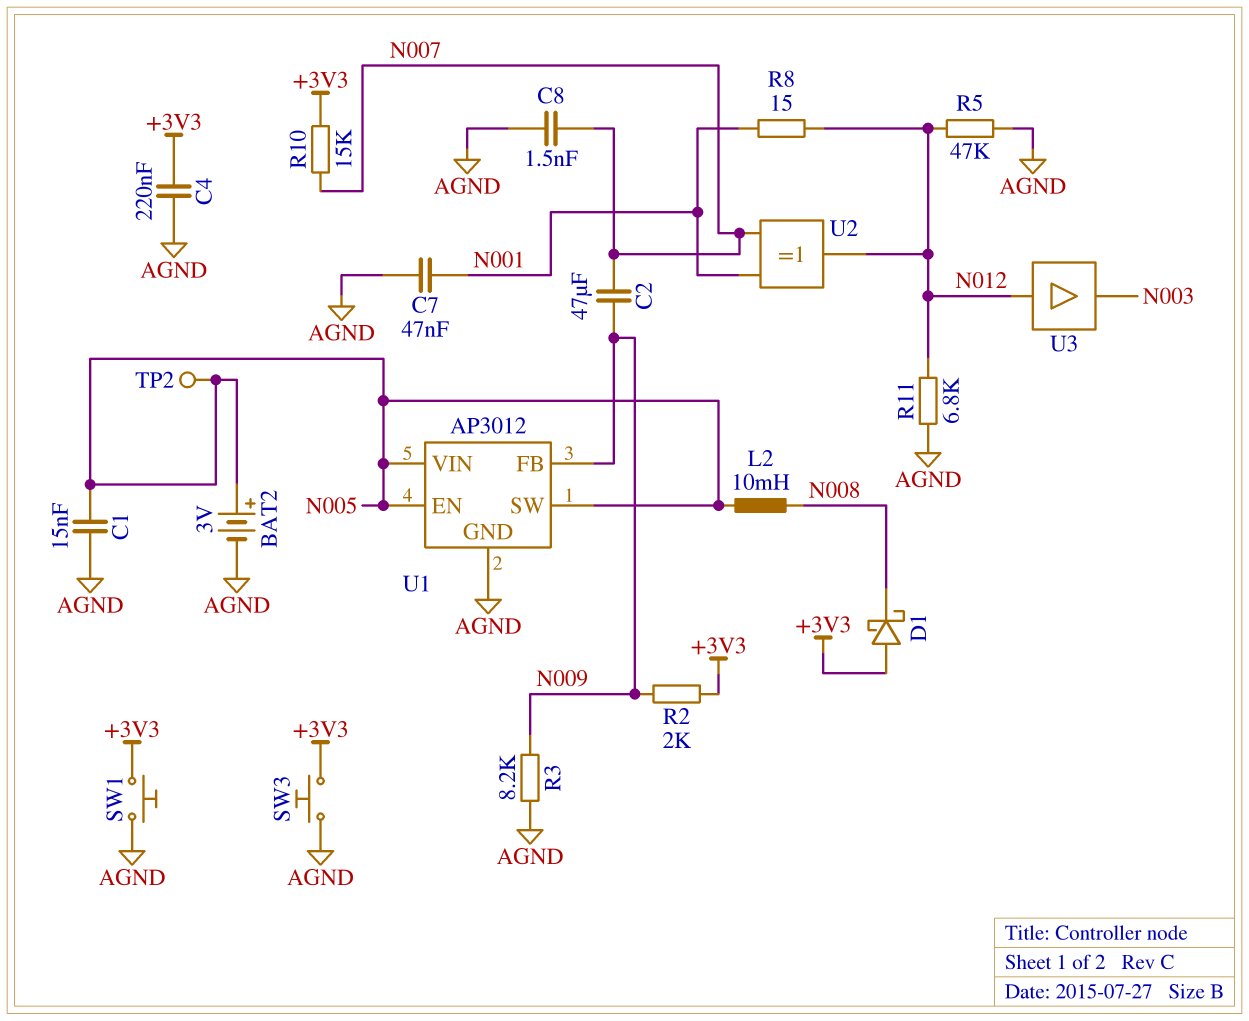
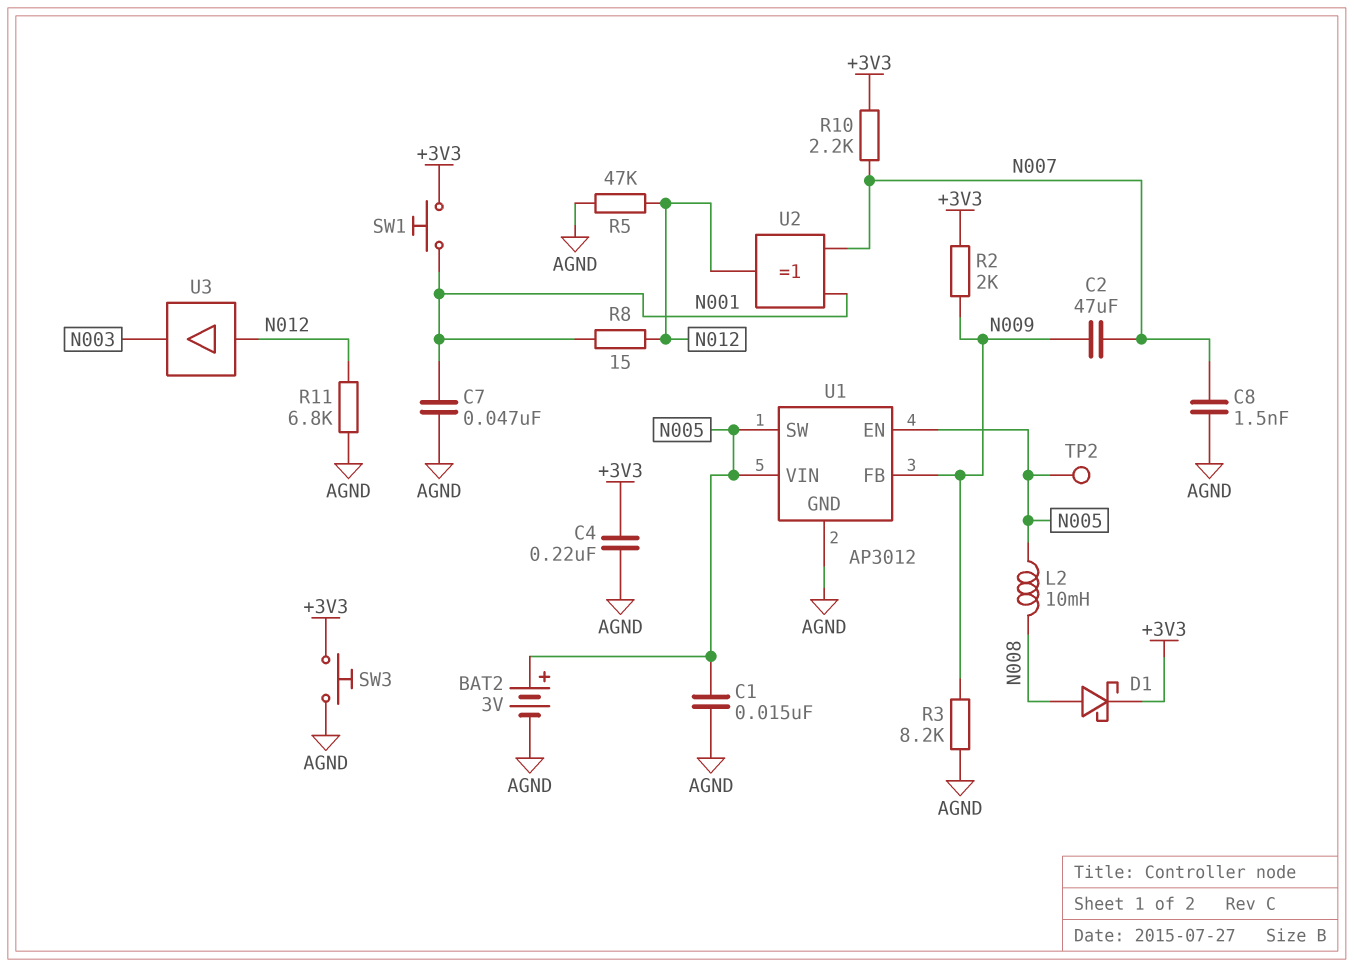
D1: schottky (A +3V3, K N008) -> schottky (A N008, K +3V3)
R10: 15k (+3V3, N007) -> 2.2k (+3V3, N007)
SW1: button (+3V3, AGND) -> button (+3V3, N001)

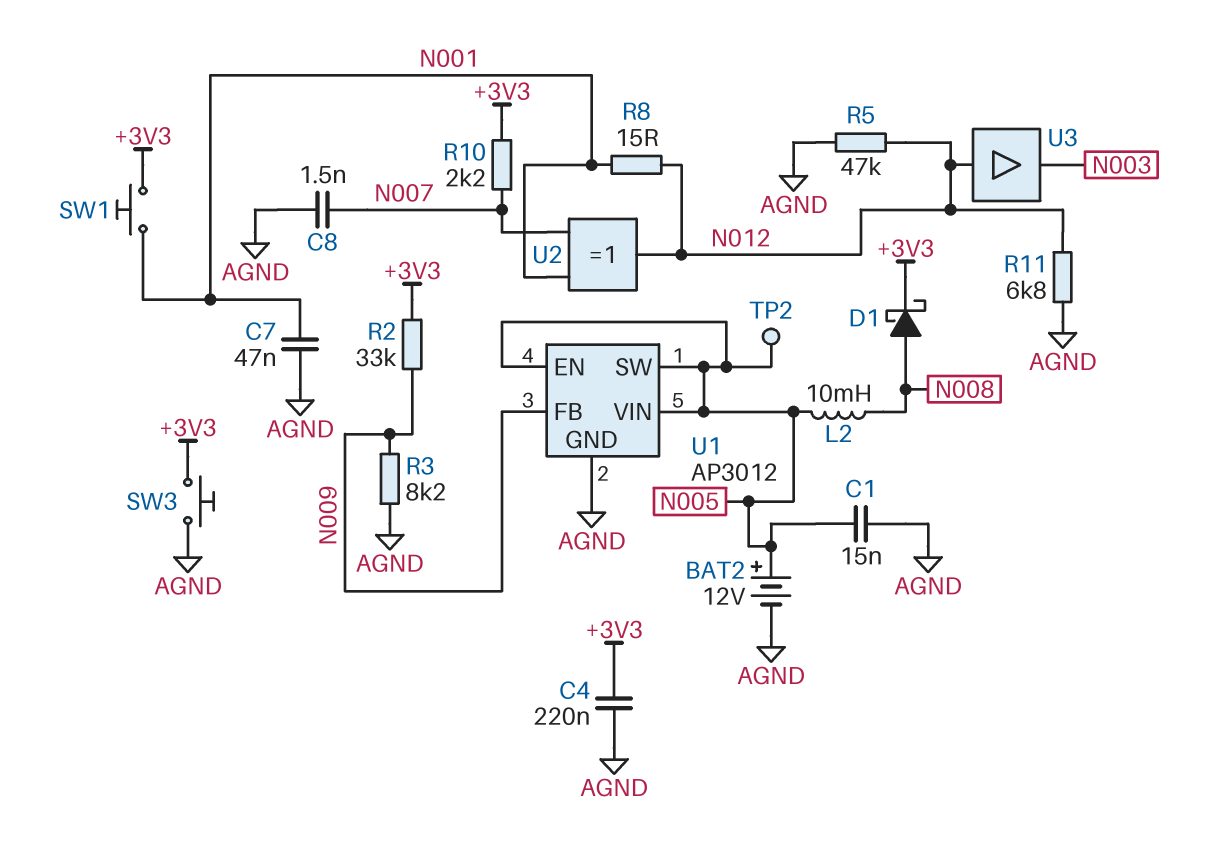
BAT2: 3V (plus N005, minus AGND) -> 12V (plus N005, minus AGND)
C2: 47uF (N007, N009) -> none
R2: 2k (+3V3, N009) -> 33k (+3V3, N009)

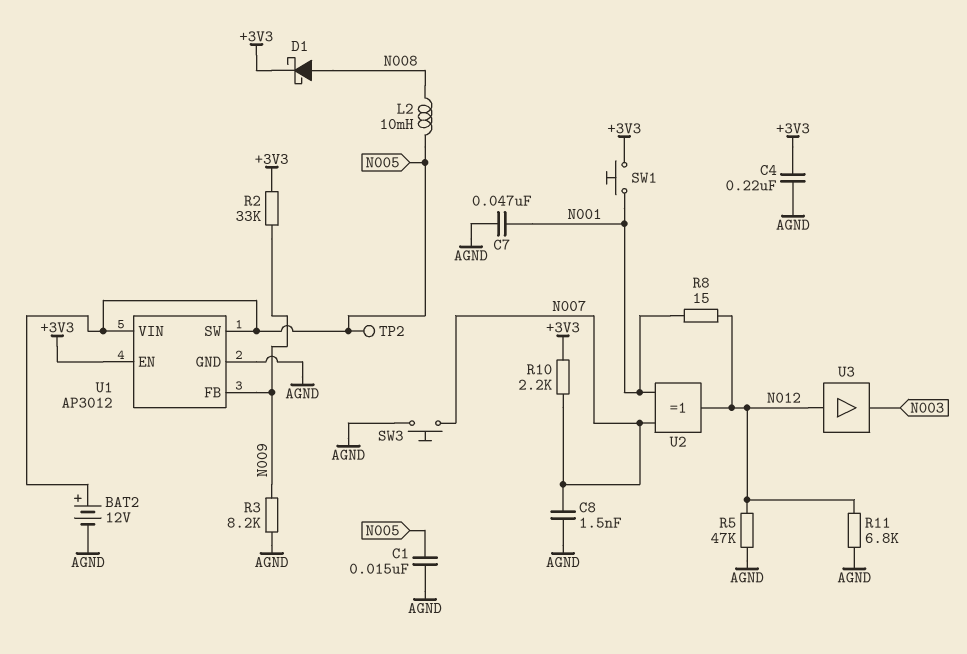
SW3: button (+3V3, AGND) -> button (AGND, N007)
U1 pin EN: N005 -> +3V3

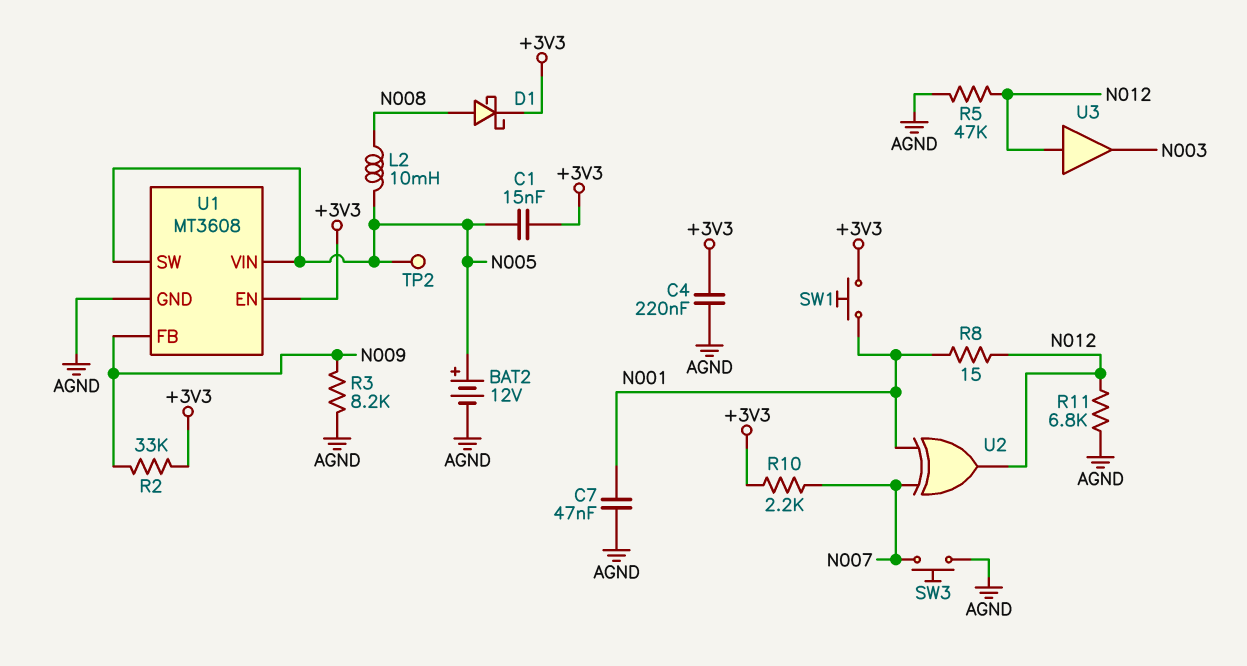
C1: 15nF (AGND, N005) -> 15nF (+3V3, N005)
C8: 1.5nF (AGND, N007) -> none
U1: AP3012 -> MT3608

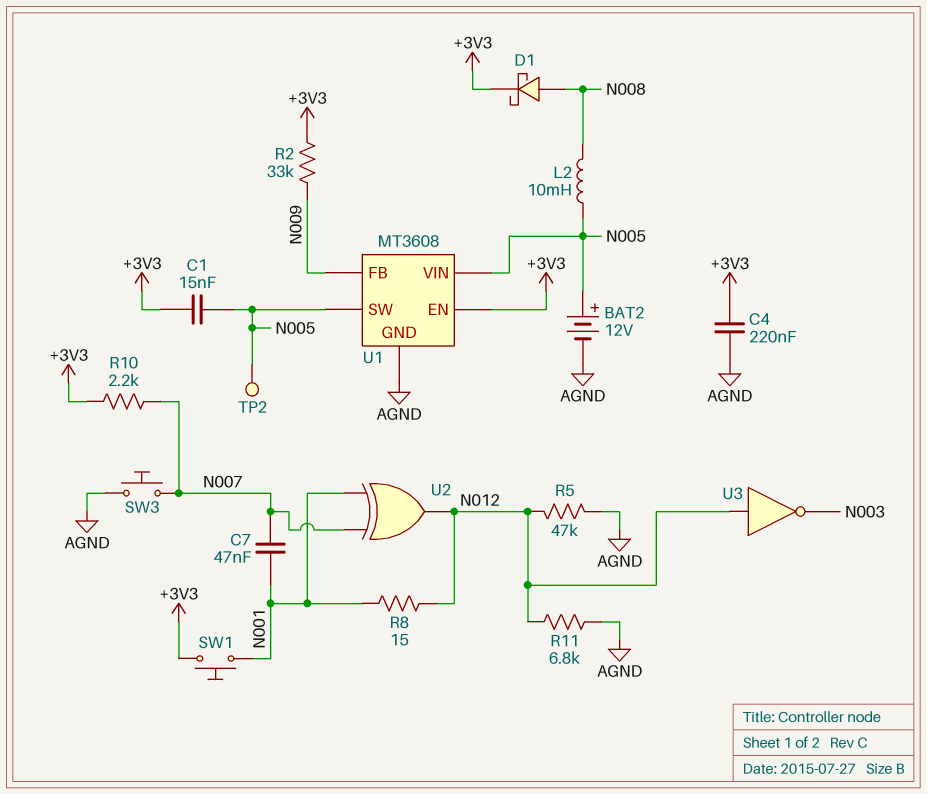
C7: 47nF (AGND, N001) -> 47nF (N001, N007)
R3: 8.2k (AGND, N009) -> none
U3: buffer (in N012, out N003) -> NOT (in N012, out N003)

